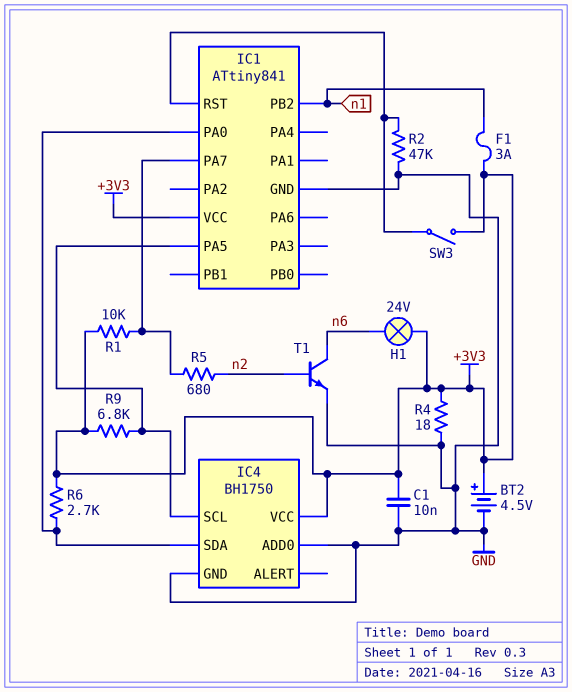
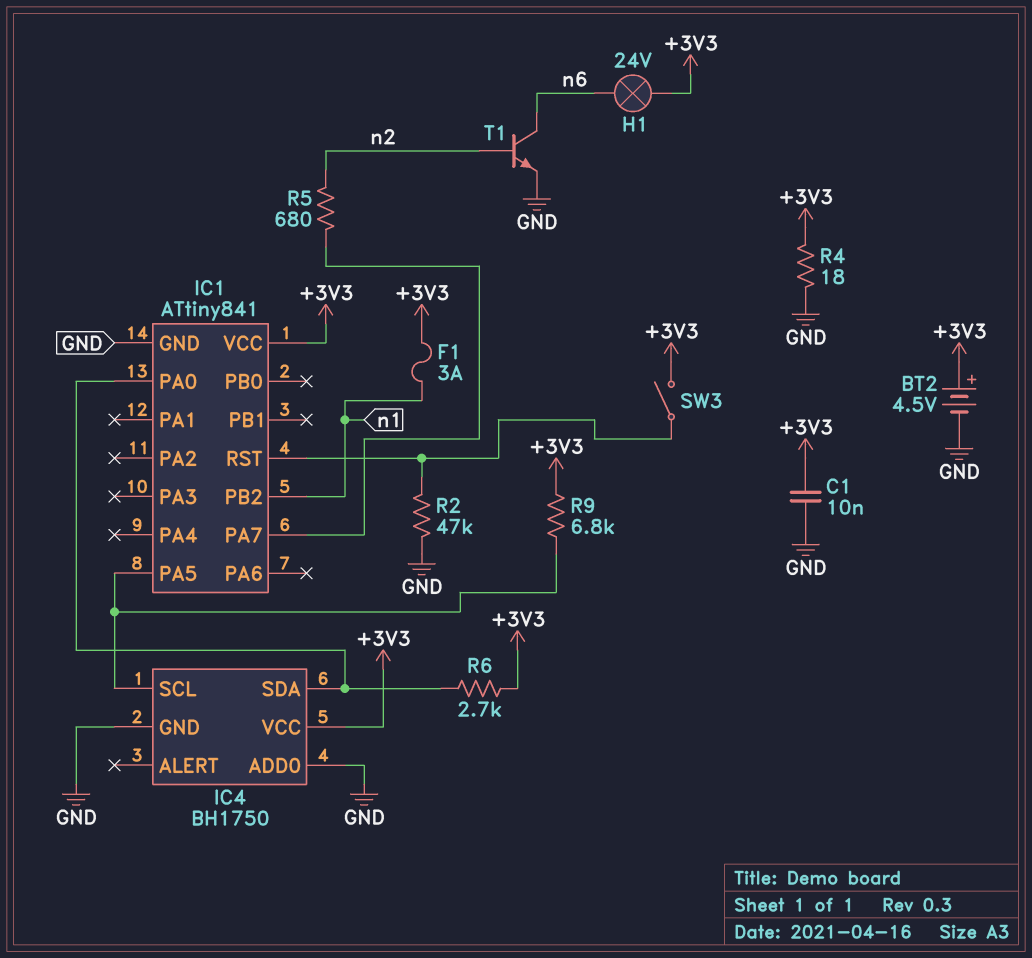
R1: 10k (+3V3, IC1/PA7) -> none

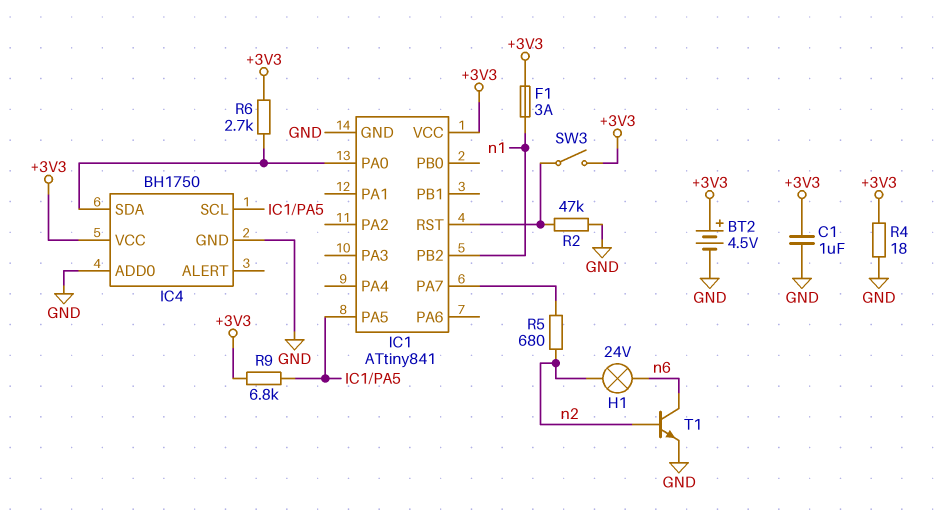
C1: 10nF (+3V3, GND) -> 1uF (+3V3, GND)
H1: lamp 24V (+3V3, n6) -> lamp 24V (n2, n6)

